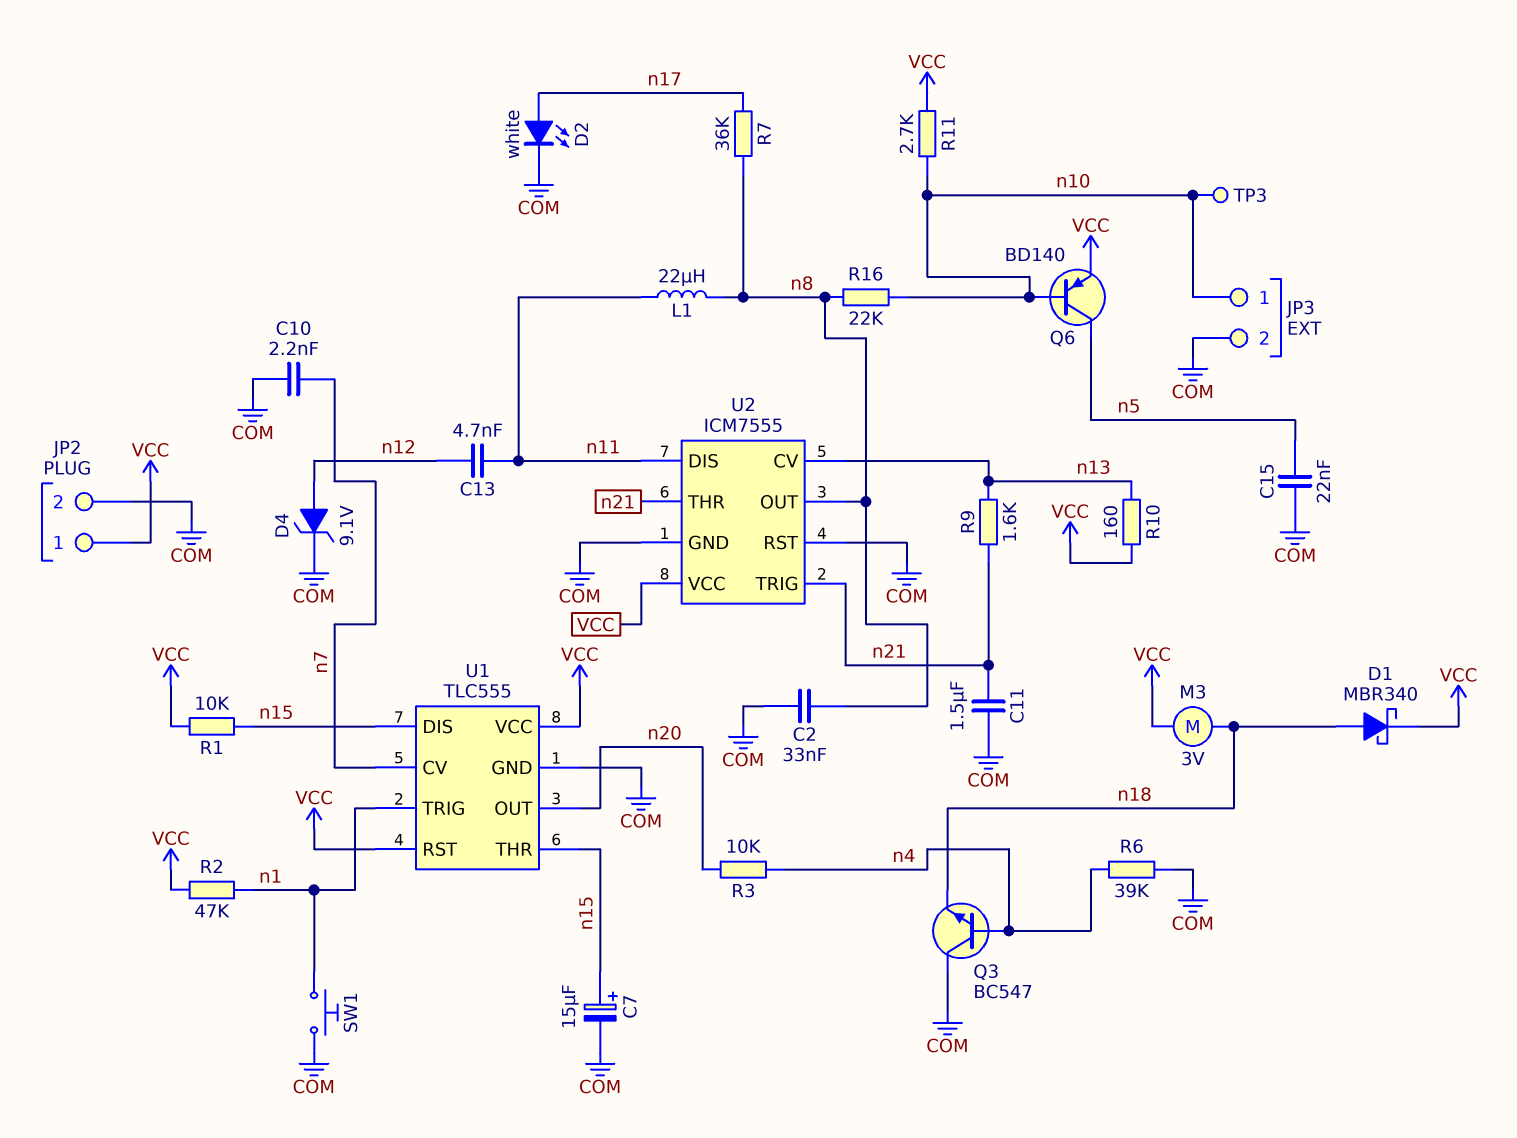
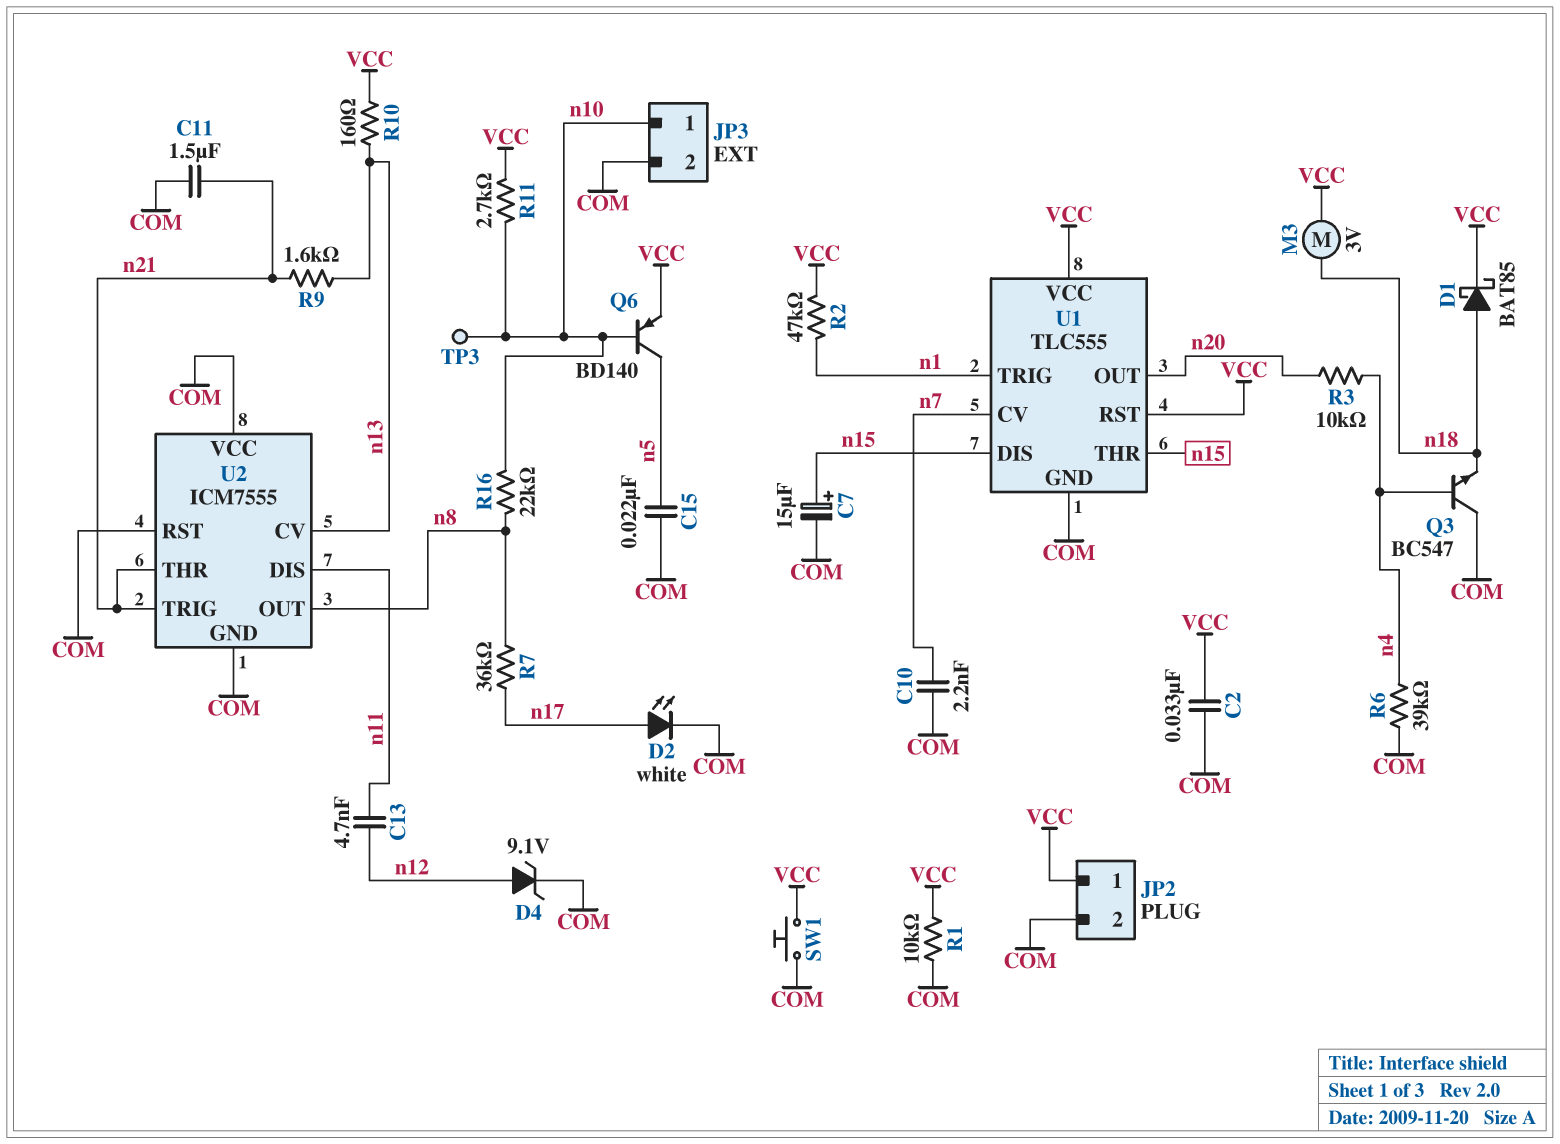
C2: 33nF (COM, n8) -> 33nF (COM, VCC)
D1: schottky MBR340 (A n18, K VCC) -> schottky BAT85 (A n18, K VCC)
L1: 22uH (n8, n11) -> none
R1: 10k (VCC, n15) -> 10k (COM, VCC)
SW1: button (COM, n1) -> button (COM, VCC)
U2 pin VCC: VCC -> COM

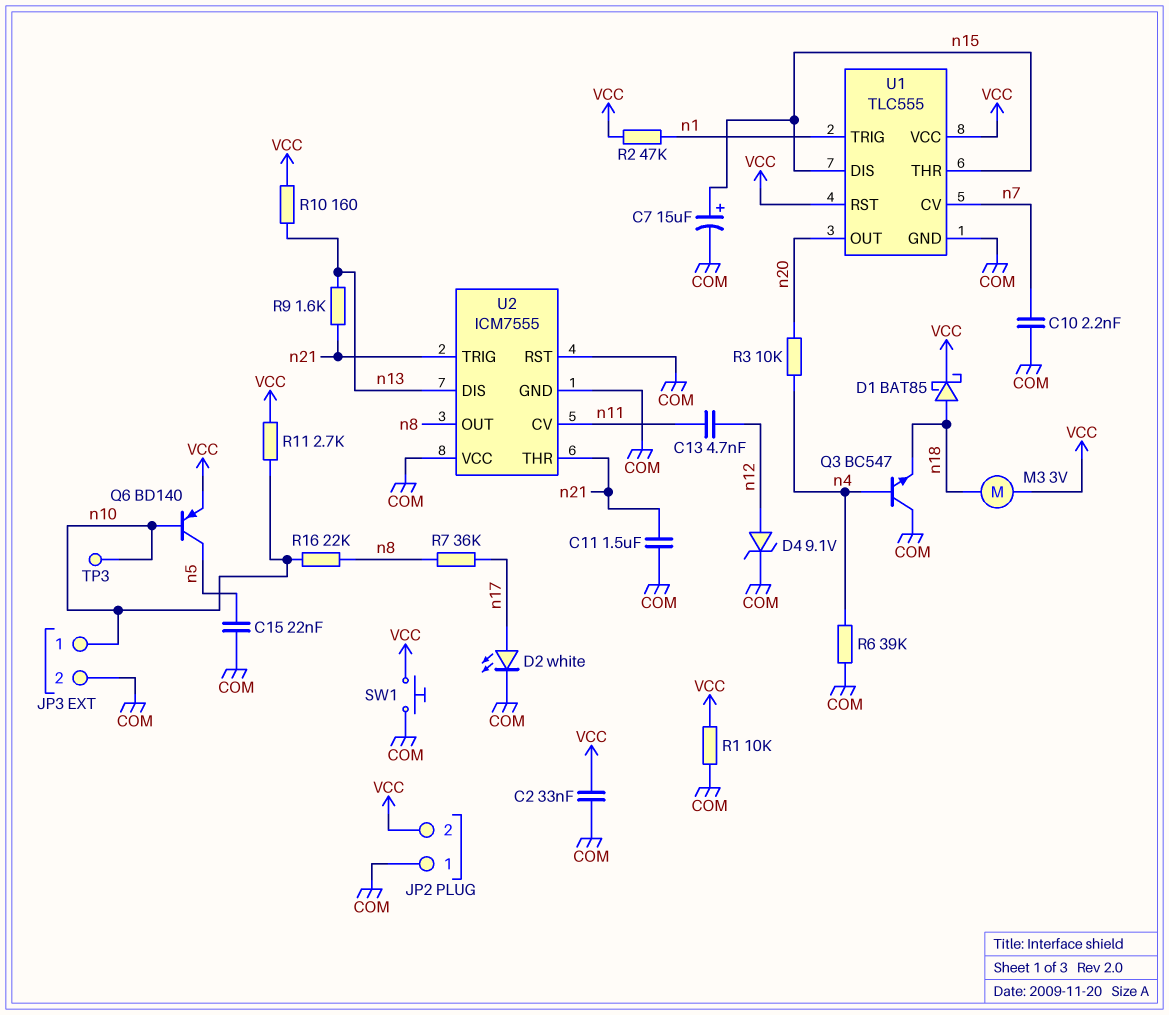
JP2 pin 1: VCC -> COM
JP2 pin 2: COM -> VCC
U2 pin CV: n13 -> n11
U2 pin DIS: n11 -> n13

